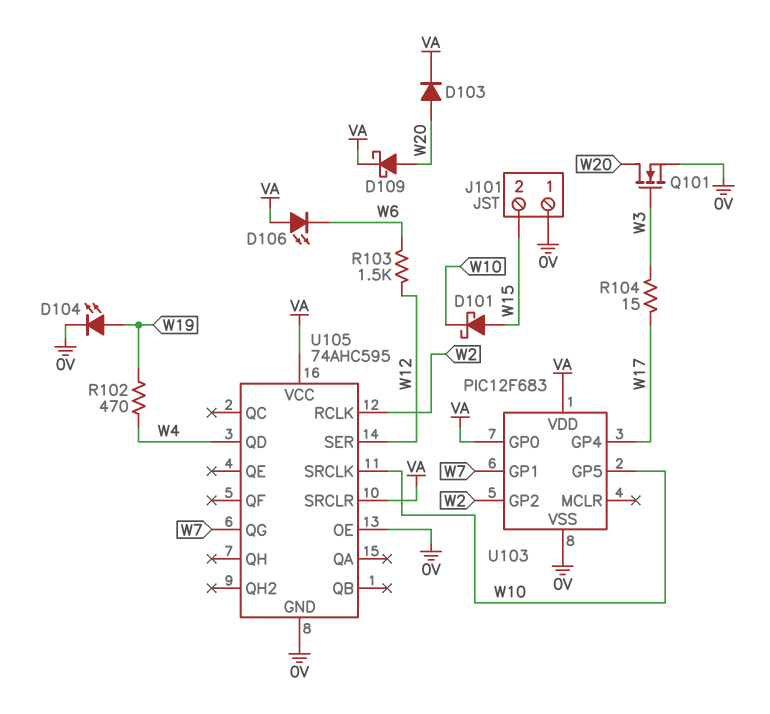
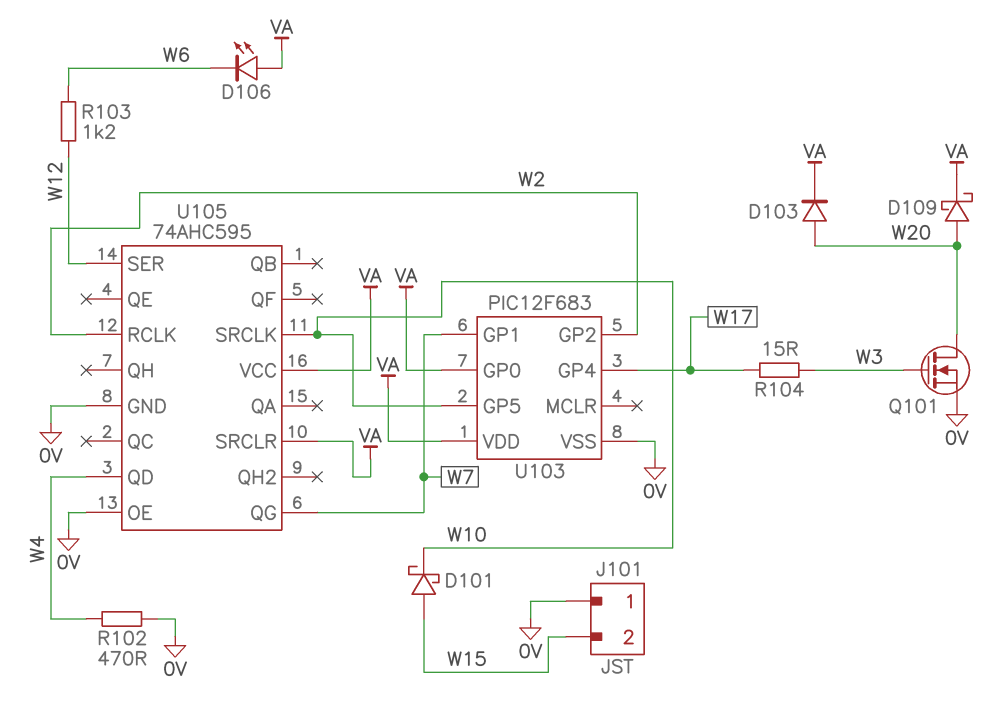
D104: LED (A W19, K 0V) -> none
R102: 470 (W4, W19) -> 470 (0V, W4)
R103: 1.5k (W6, W12) -> 1.2k (W6, W12)

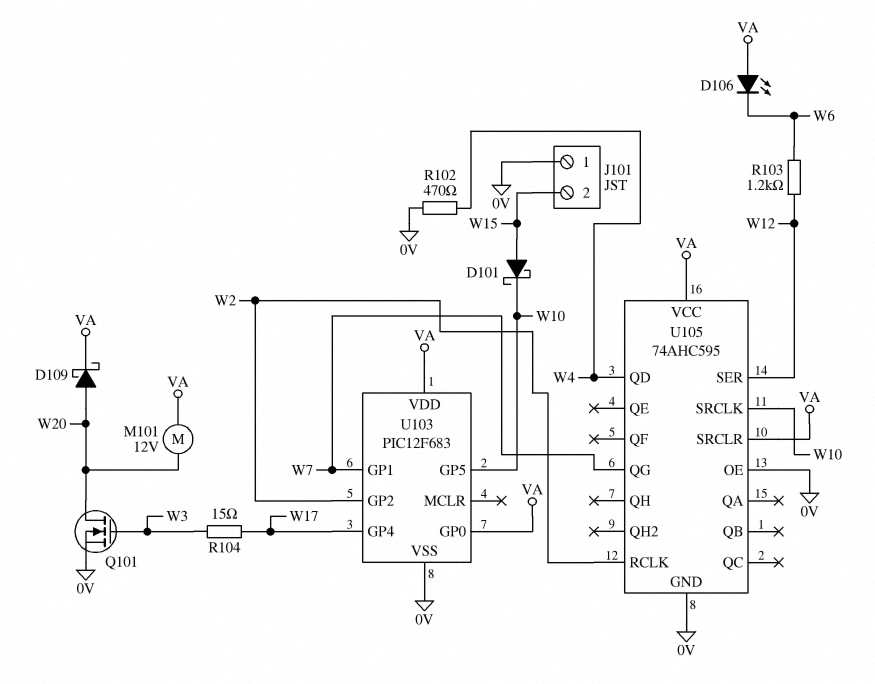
D103: diode (A W20, K VA) -> none
M101: none -> motor 12V (VA, W20)

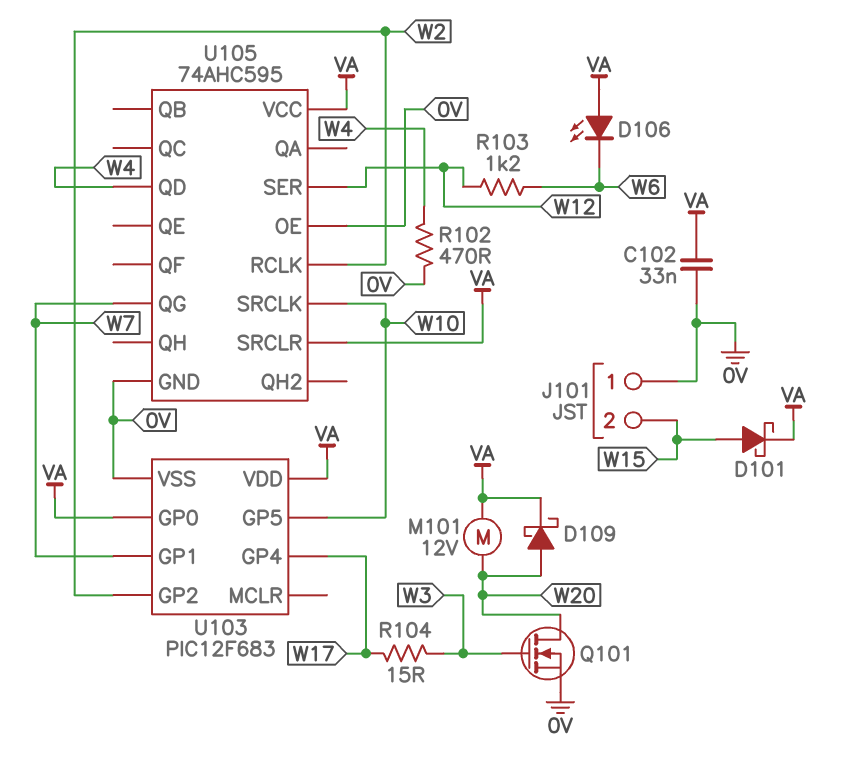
C102: none -> 33nF (0V, VA)
D101: schottky (A W15, K W10) -> schottky (A W15, K VA)

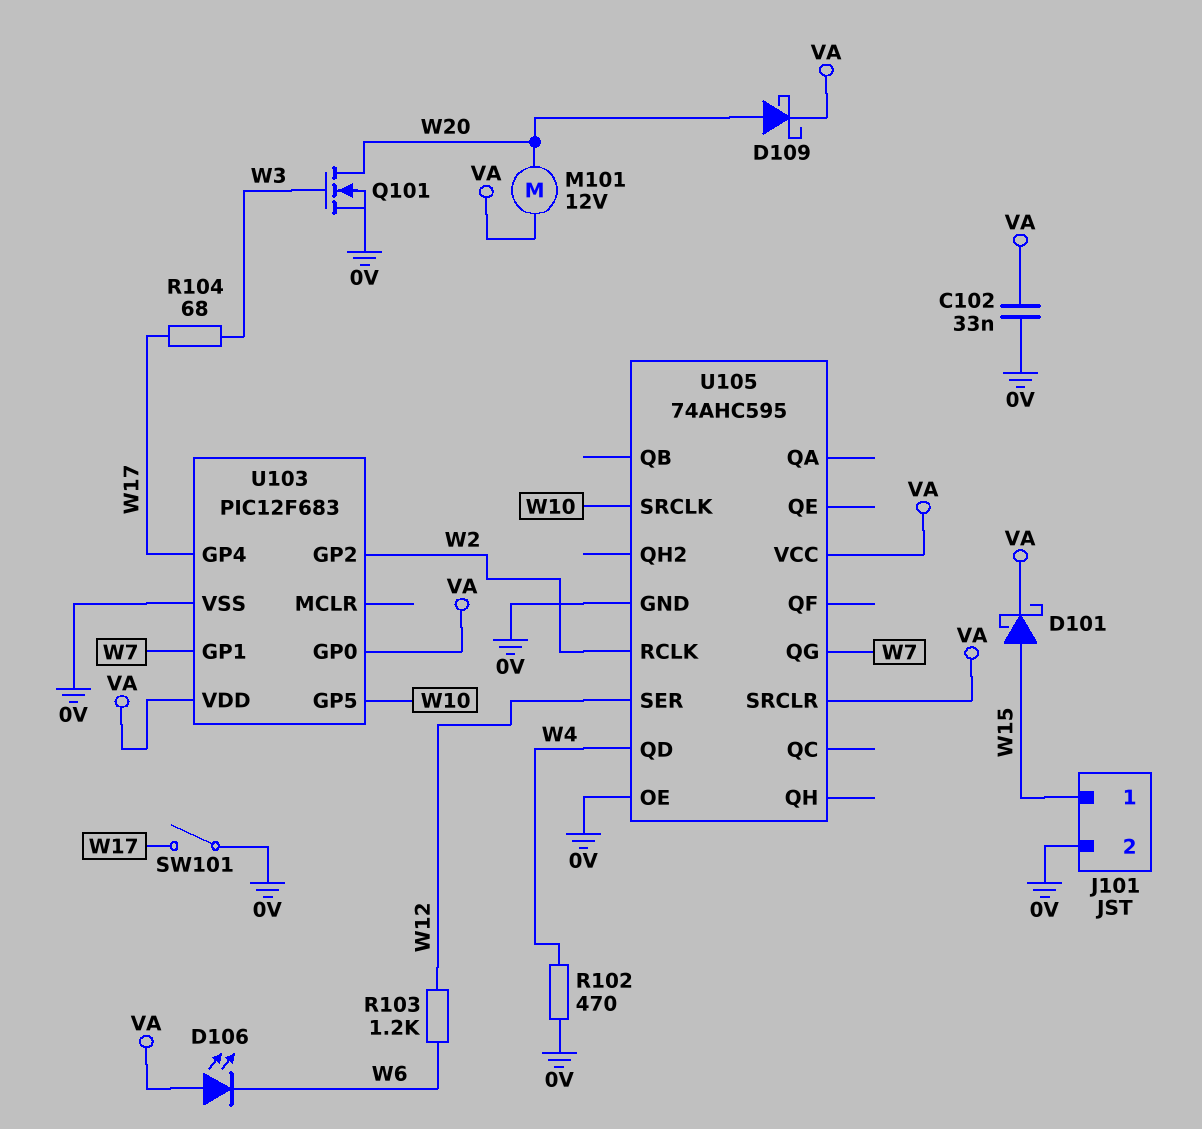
J101 pin 1: 0V -> W15
J101 pin 2: W15 -> 0V
R104: 15 (W3, W17) -> 68 (W3, W17)
SW101: none -> switch (0V, W17)

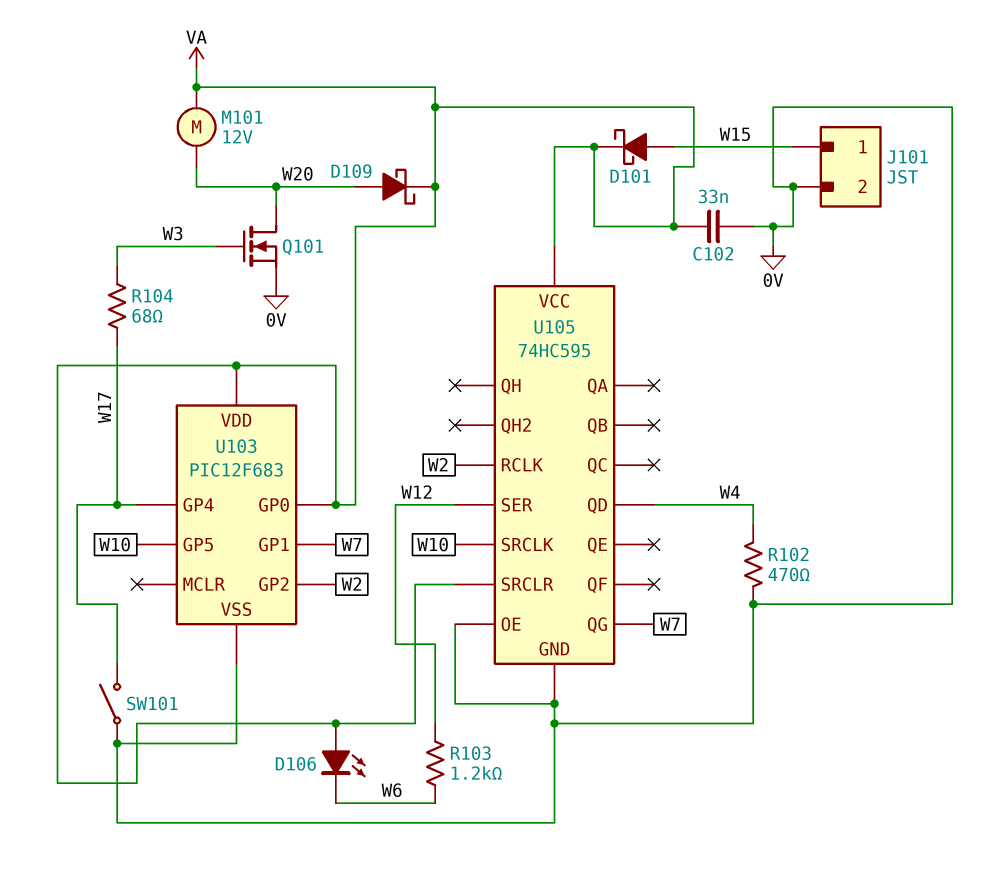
U105: 74AHC595 -> 74HC595

